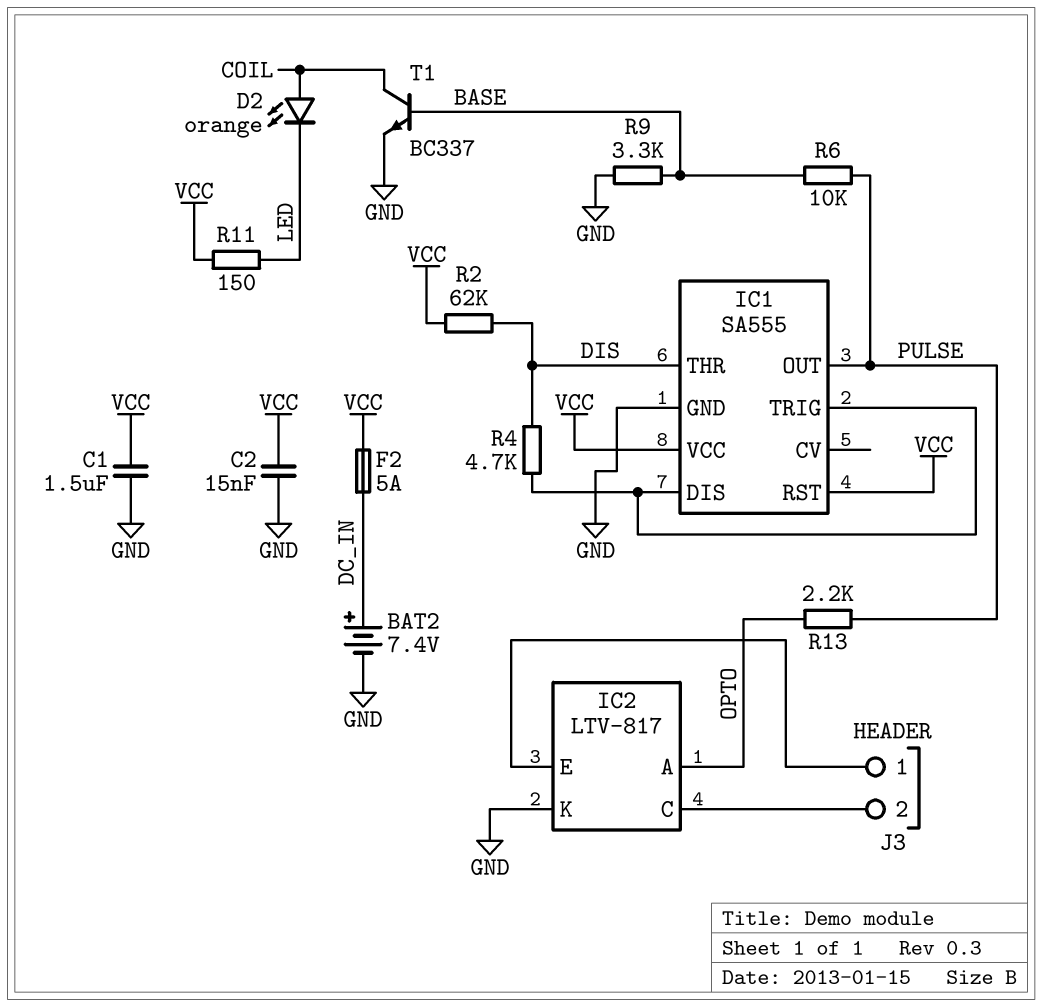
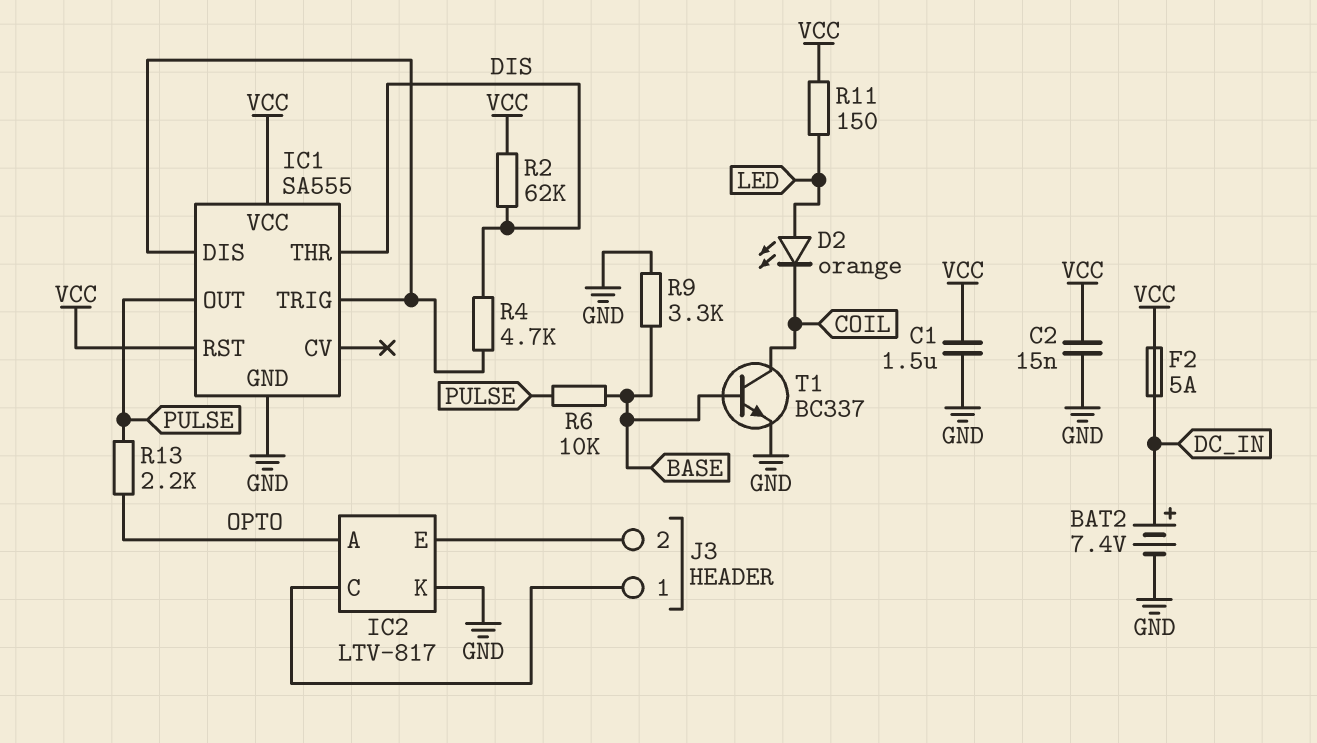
D2: LED orange (A COIL, K LED) -> LED orange (A LED, K COIL)
J3 pin 1: IC2/E -> IC2/C
J3 pin 2: IC2/C -> IC2/E

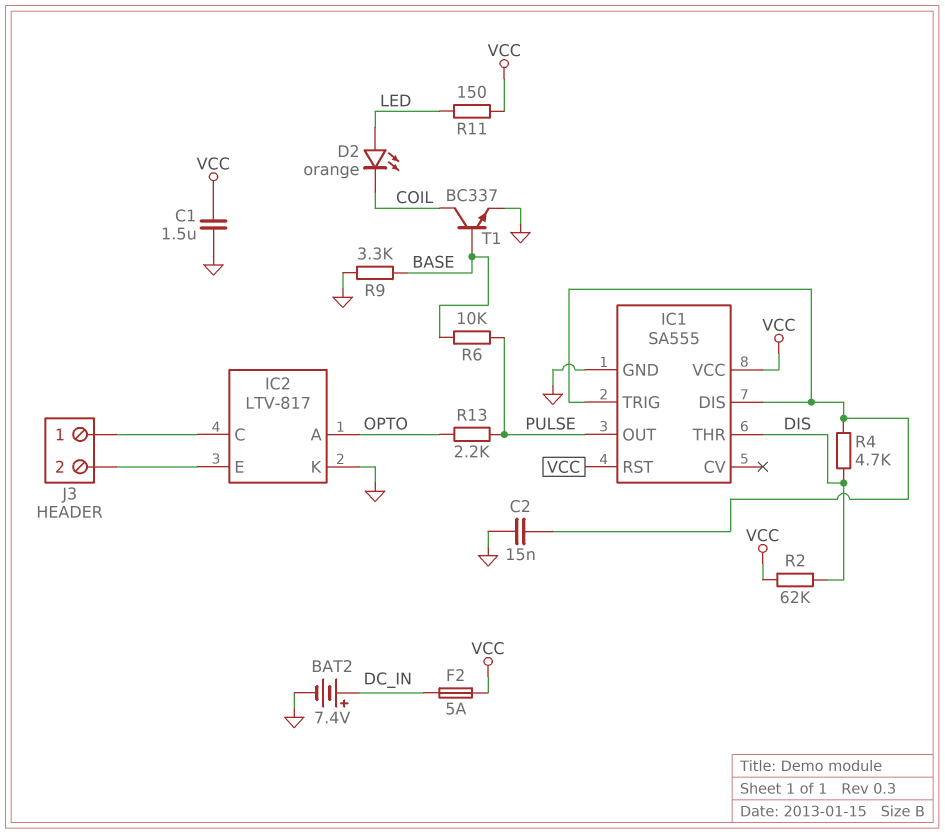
C2: 15nF (GND, VCC) -> 15nF (GND, IC1/DIS)

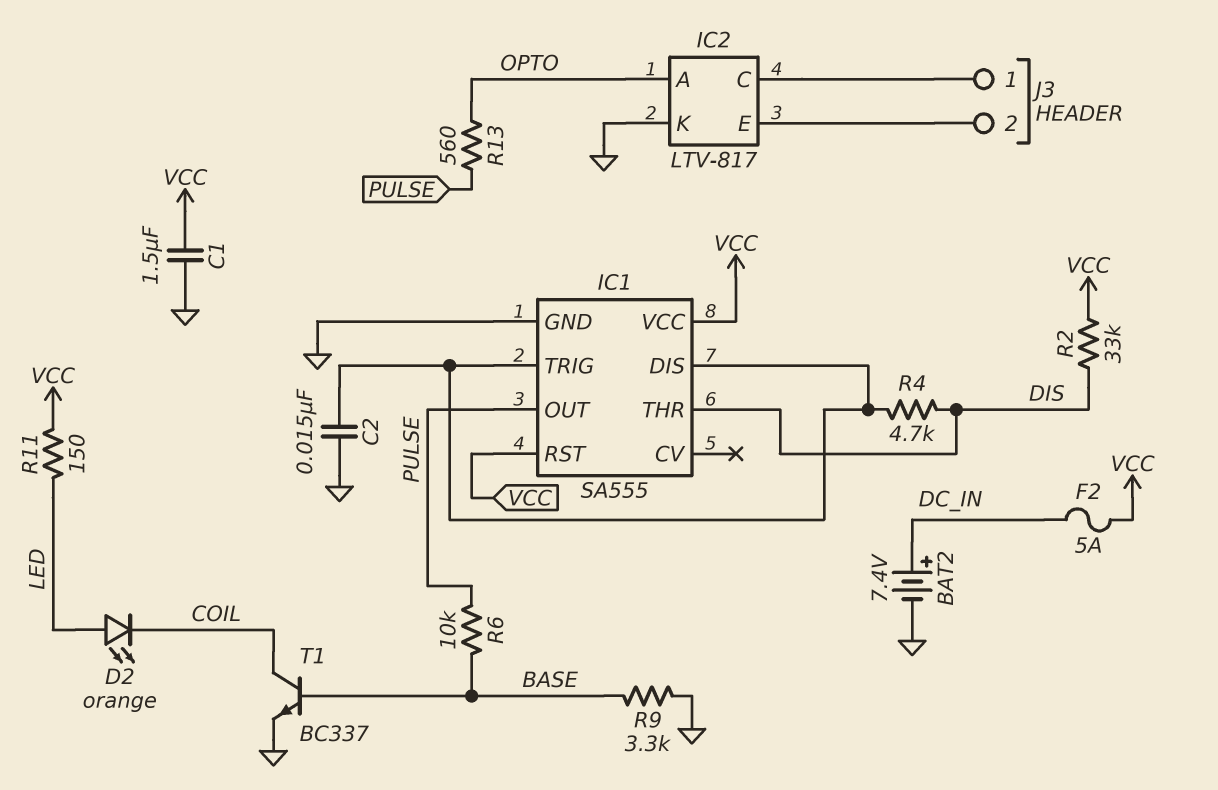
R2: 62k (DIS, VCC) -> 33k (DIS, VCC)
R13: 2.2k (OPTO, PULSE) -> 560 (OPTO, PULSE)

